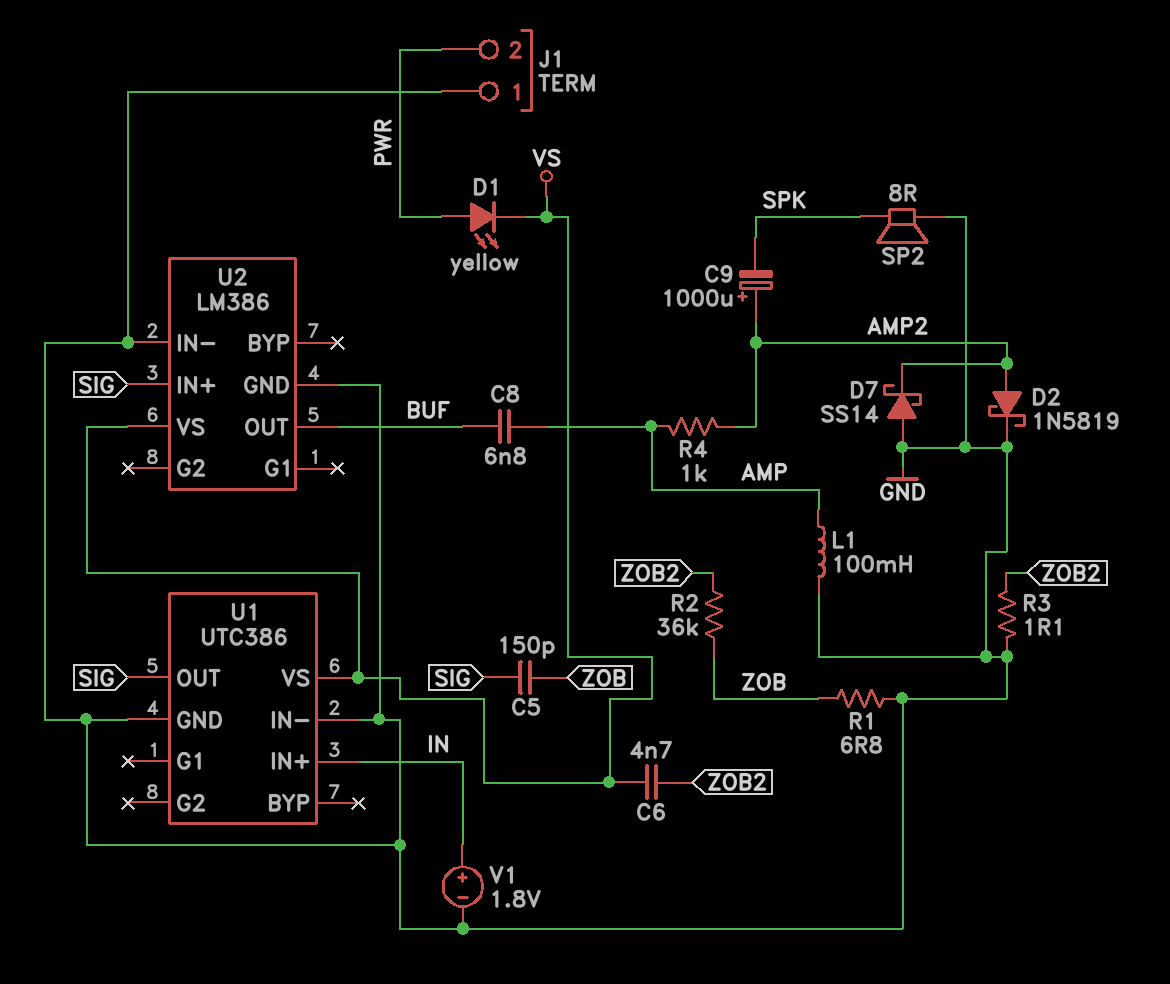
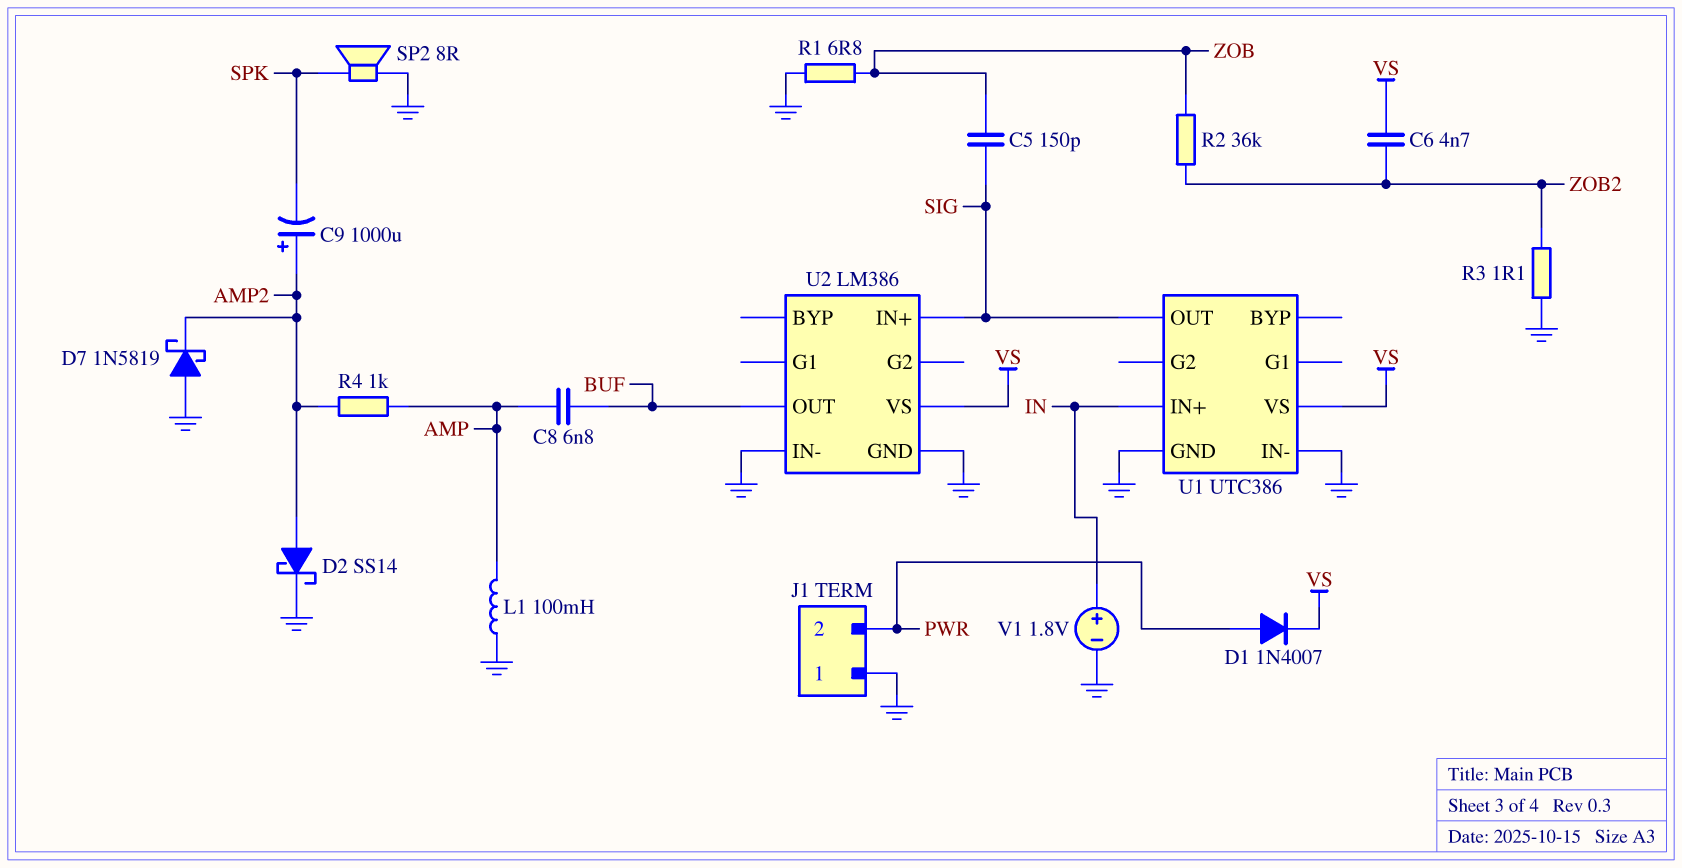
D1: LED yellow (A PWR, K VS) -> diode 1N4007 (A PWR, K VS)
D2: schottky 1N5819 (A AMP2, K GND) -> schottky SS14 (A AMP2, K GND)
D7: schottky SS14 (A GND, K AMP2) -> schottky 1N5819 (A GND, K AMP2)

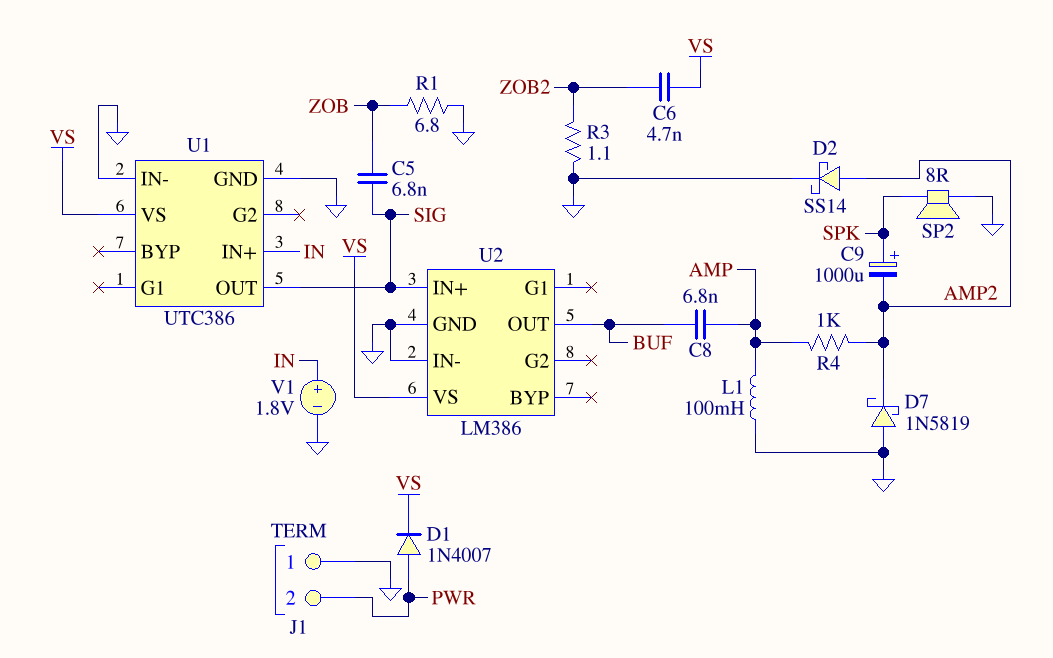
C5: 150pF (SIG, ZOB) -> 6.8nF (SIG, ZOB)
C9: 1000uF (plus AMP2, minus SPK) -> 1000uF (plus SPK, minus AMP2)
R2: 36k (ZOB, ZOB2) -> none

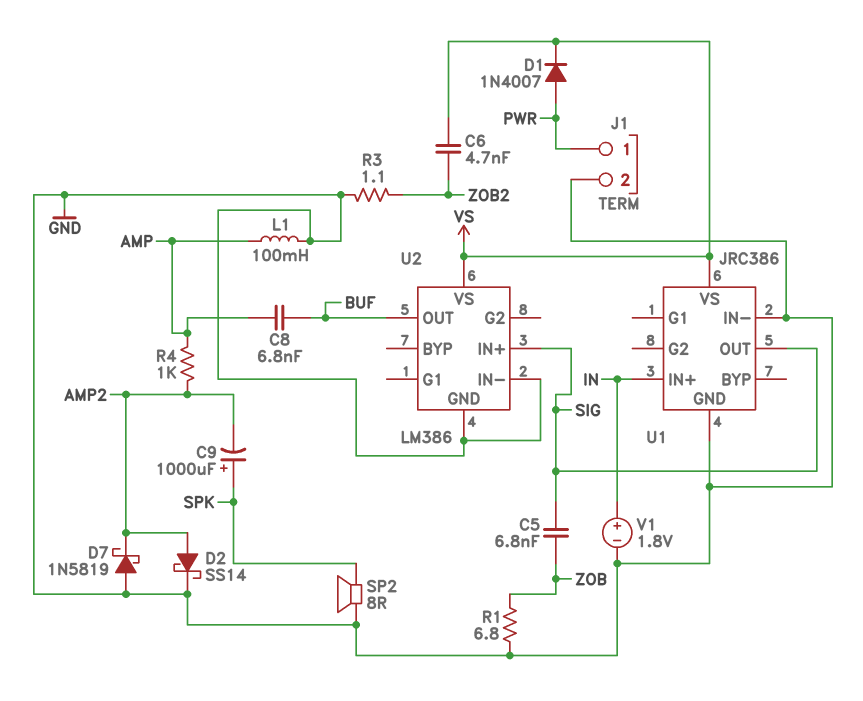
J1 pin 1: GND -> PWR
J1 pin 2: PWR -> GND
U1: UTC386 -> JRC386

